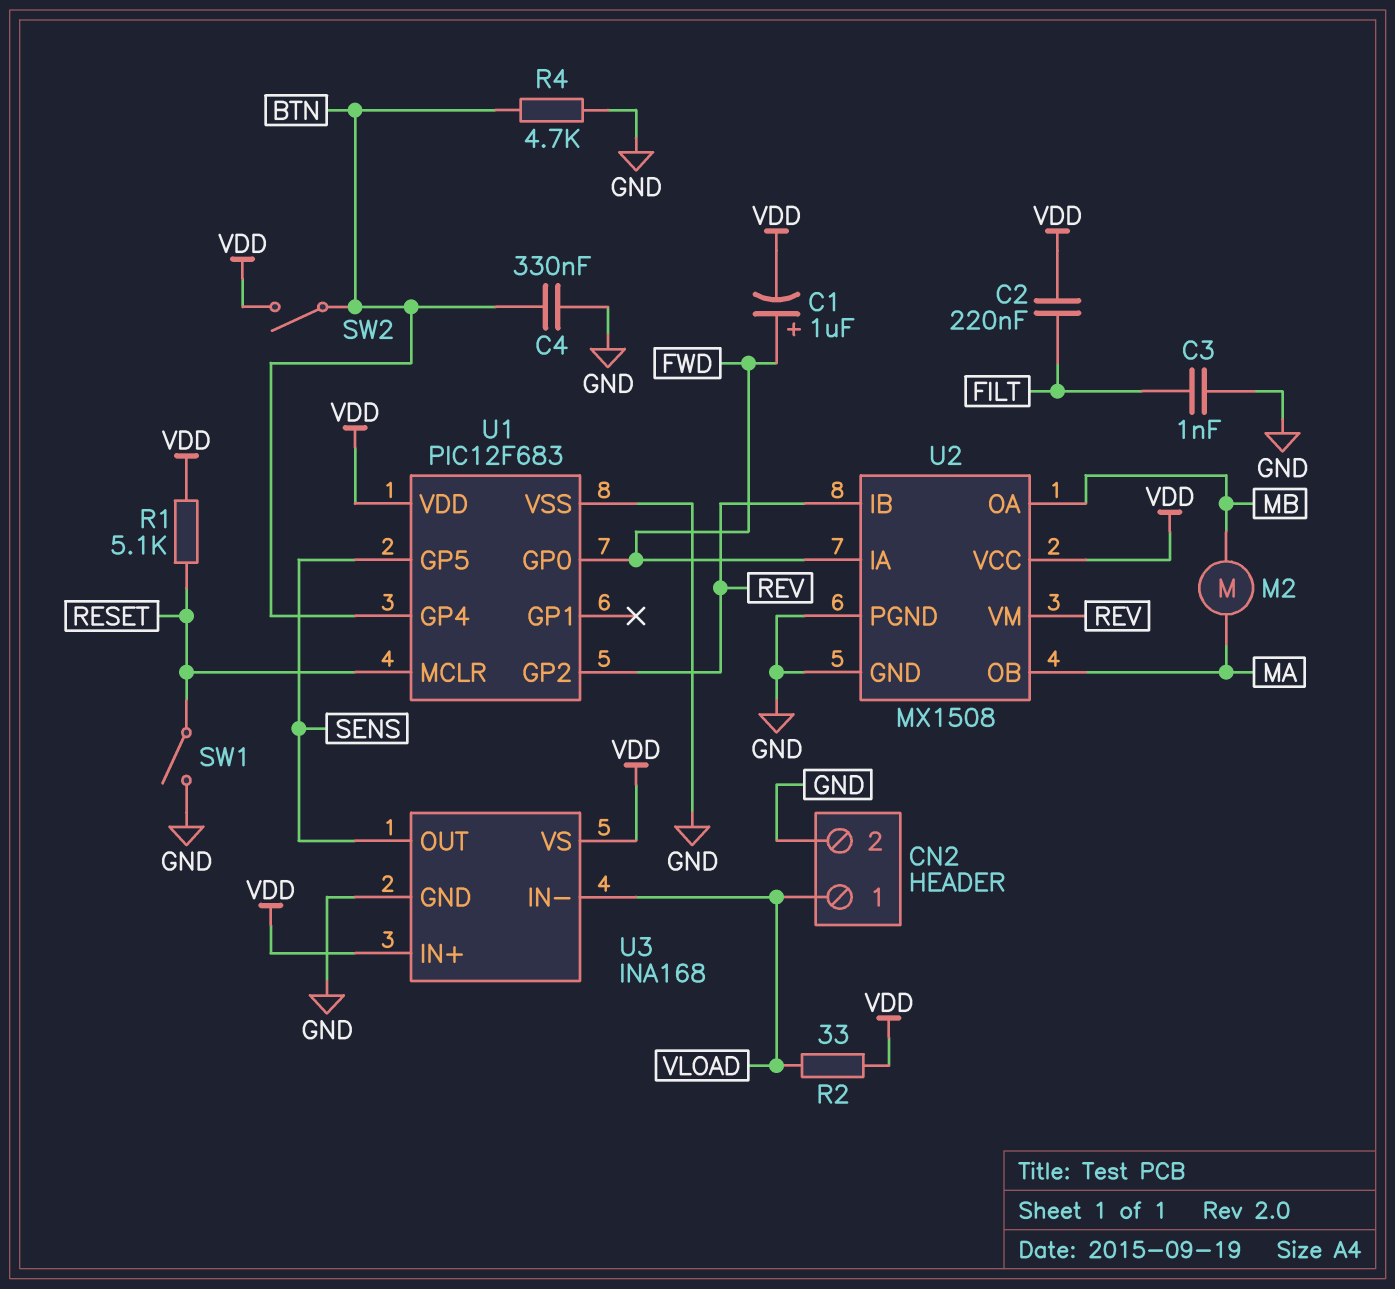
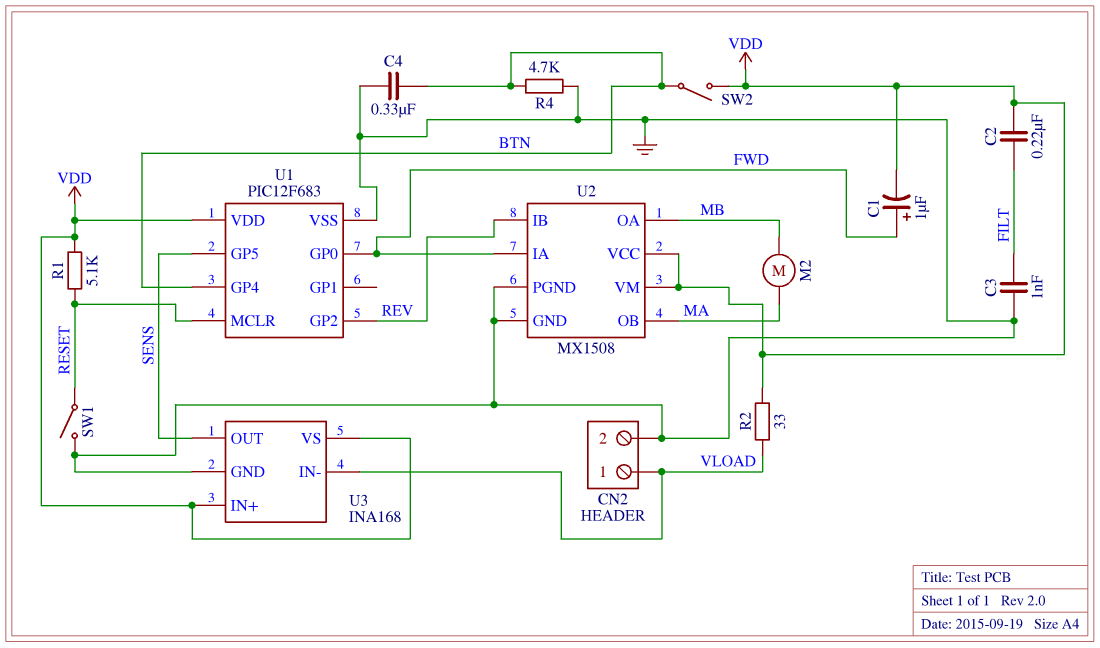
U2 pin VM: REV -> VDD

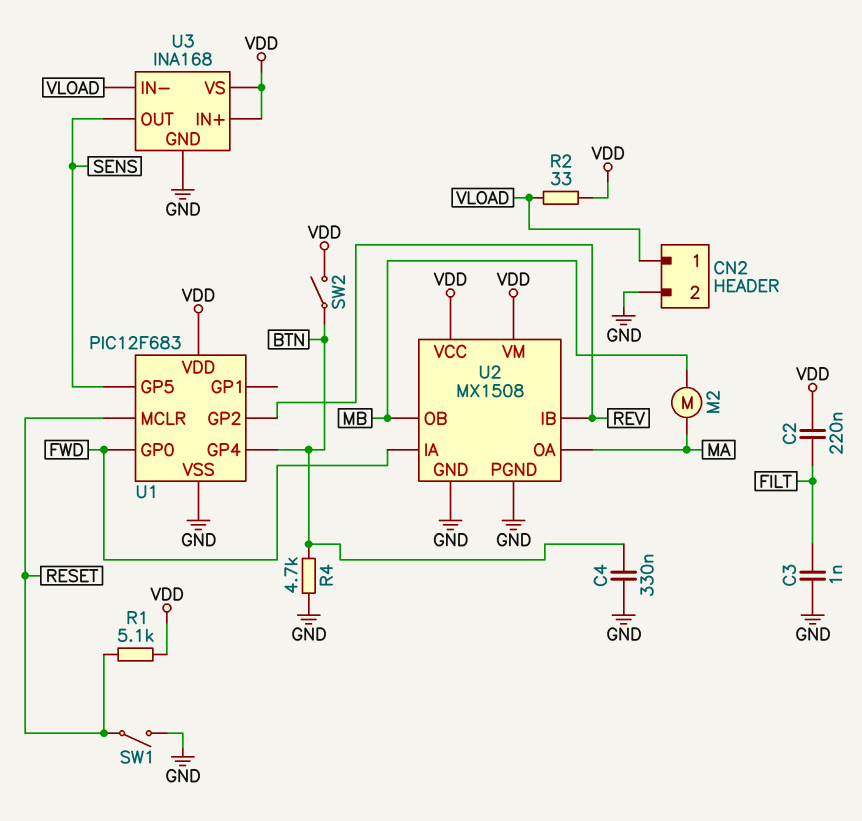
C1: 1uF (plus FWD, minus VDD) -> none
U2 pin OA: MB -> MA
U2 pin OB: MA -> MB

